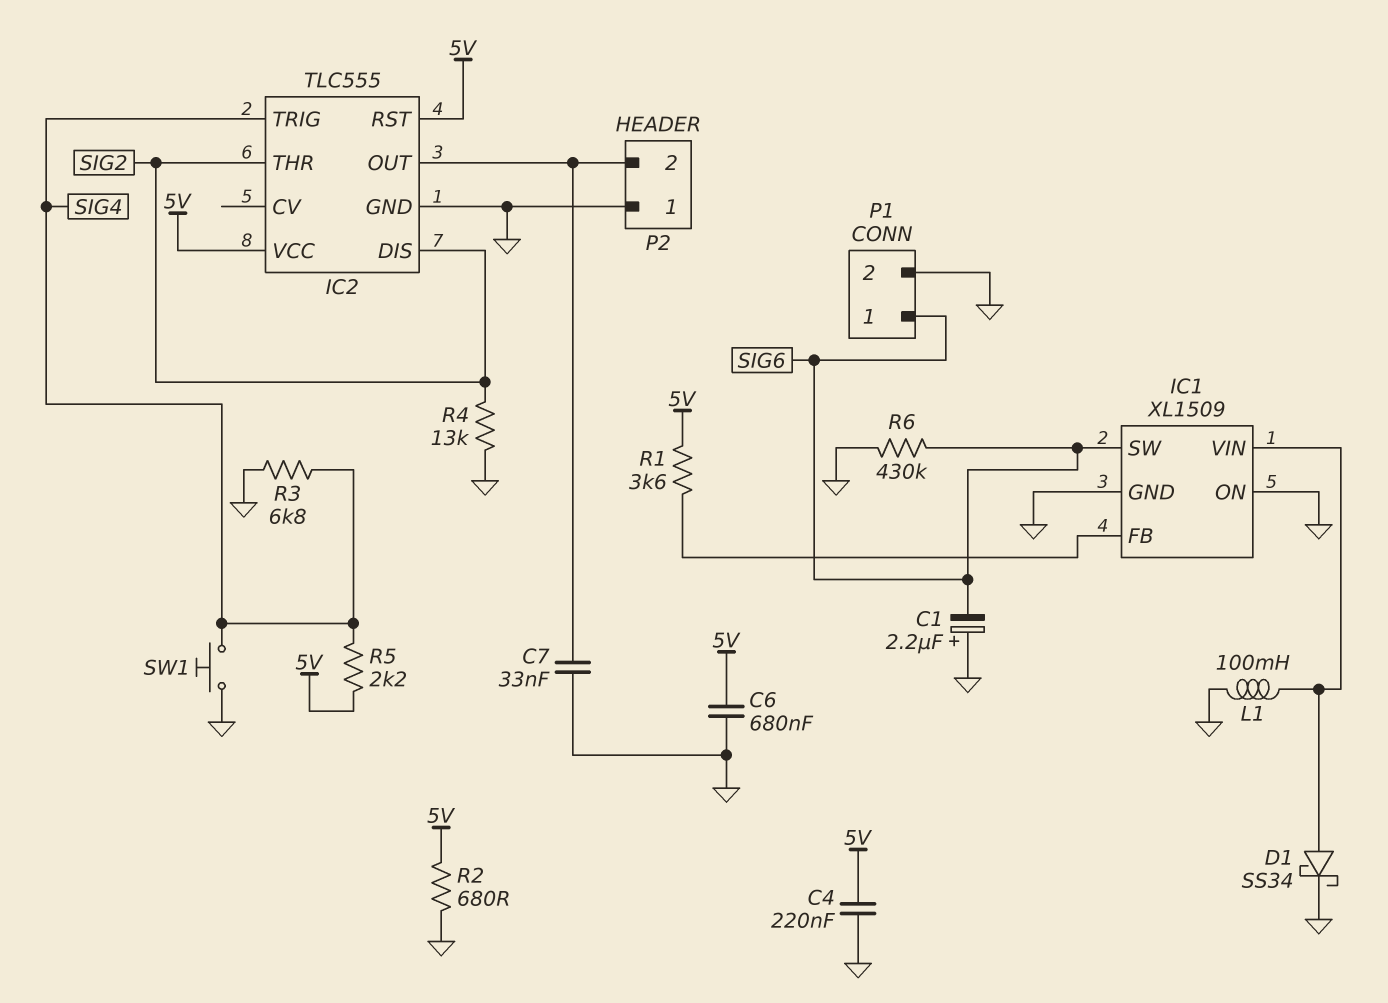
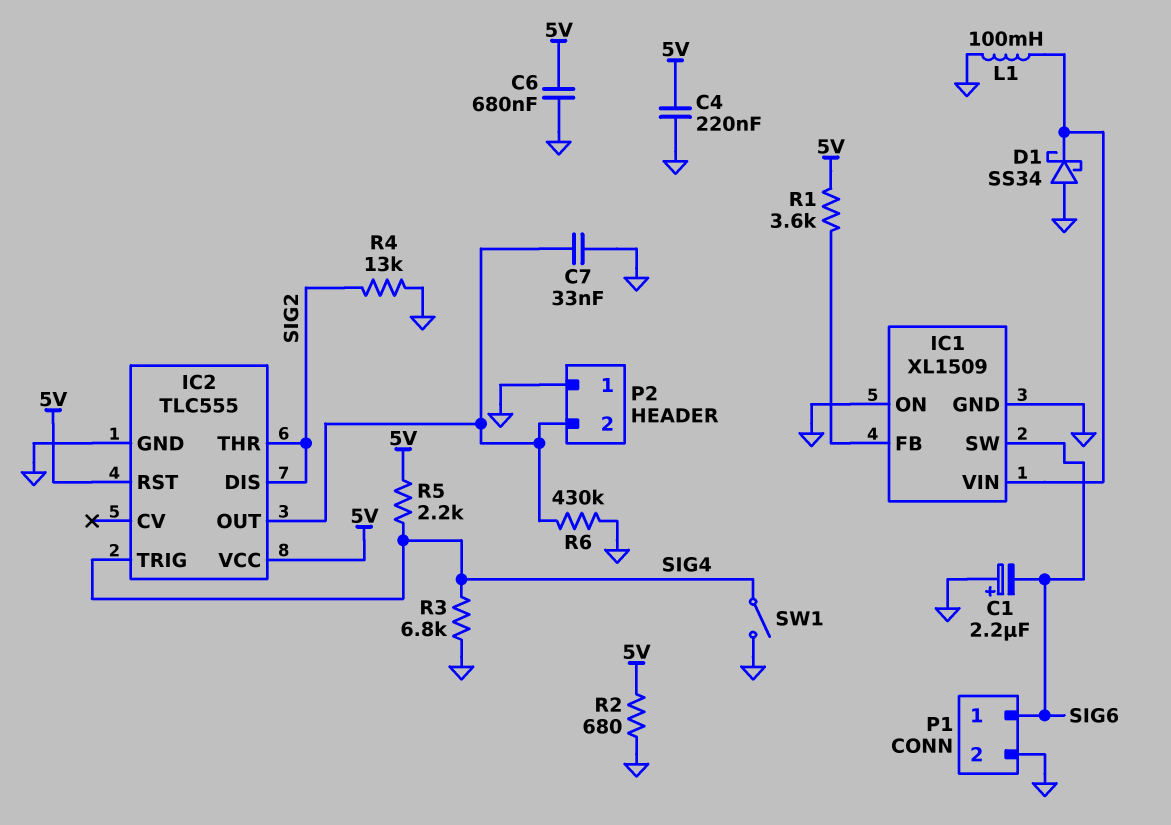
D1: schottky SS34 (A IC1/VIN, K GND) -> schottky SS34 (A GND, K IC1/VIN)
R6: 430k (GND, SIG6) -> 430k (GND, IC2/OUT)
SW1: button (GND, SIG4) -> switch (GND, SIG4)

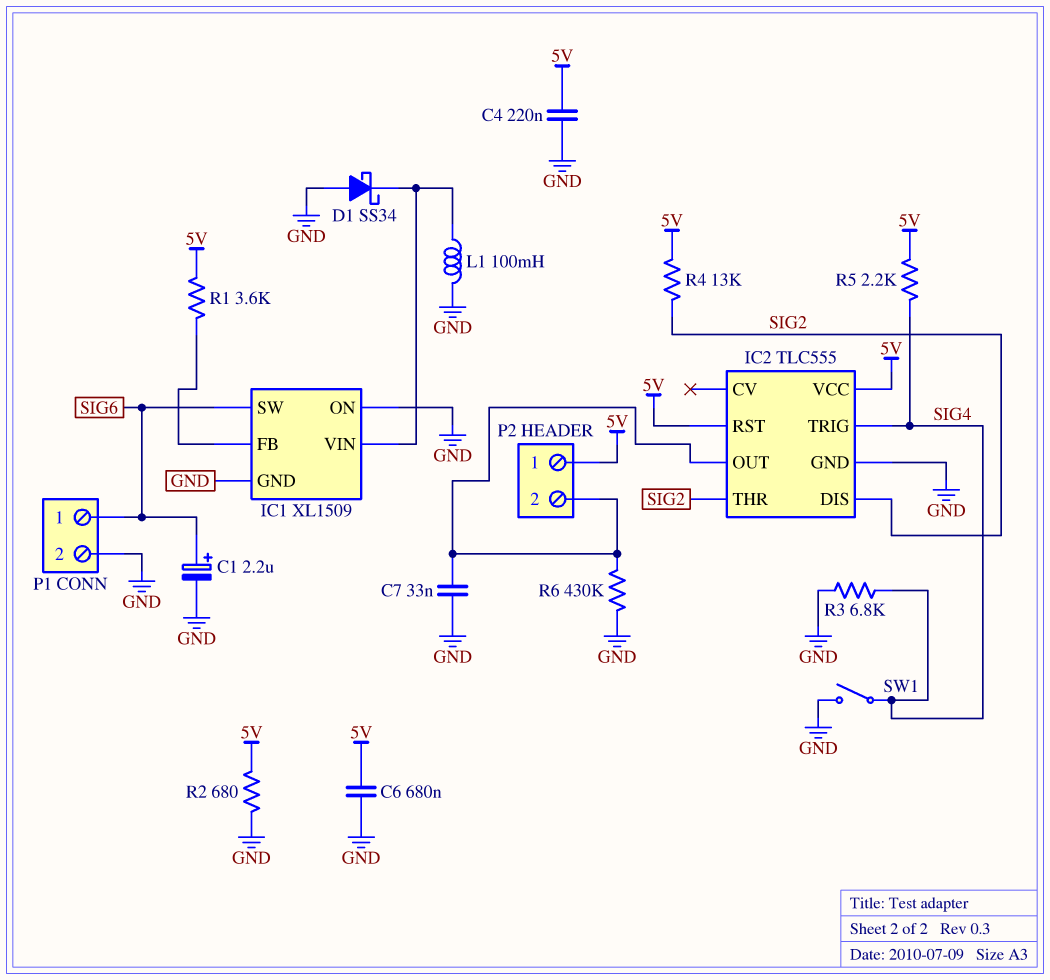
C1: 2.2uF (plus GND, minus SIG6) -> 2.2uF (plus SIG6, minus GND)
P2 pin 1: GND -> 5V
R4: 13k (GND, SIG2) -> 13k (5V, SIG2)

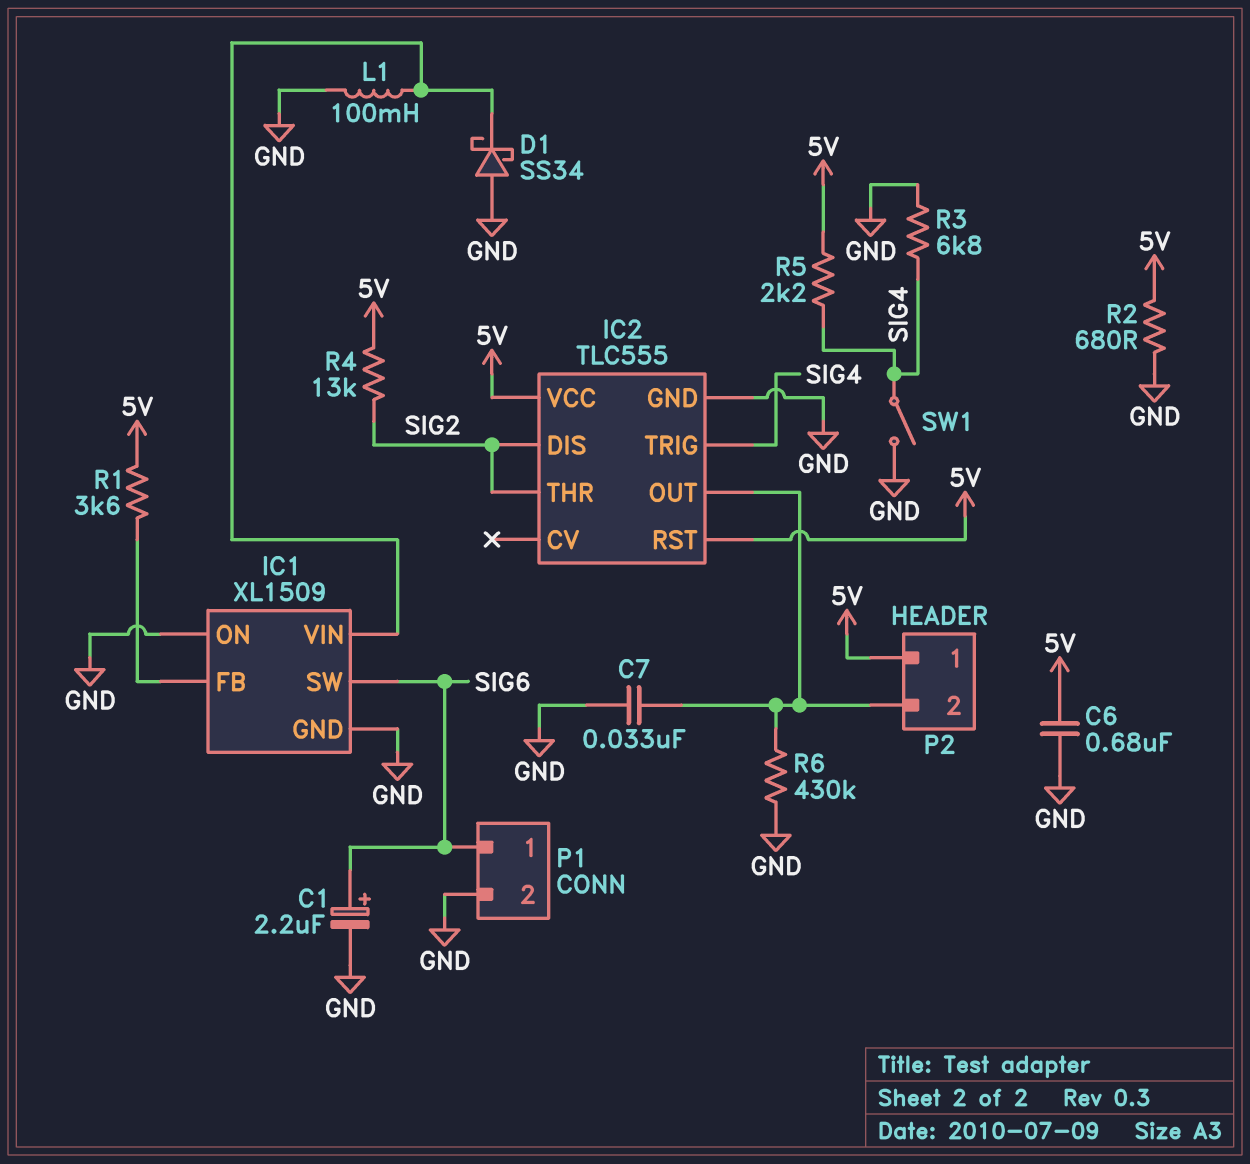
C4: 220nF (5V, GND) -> none

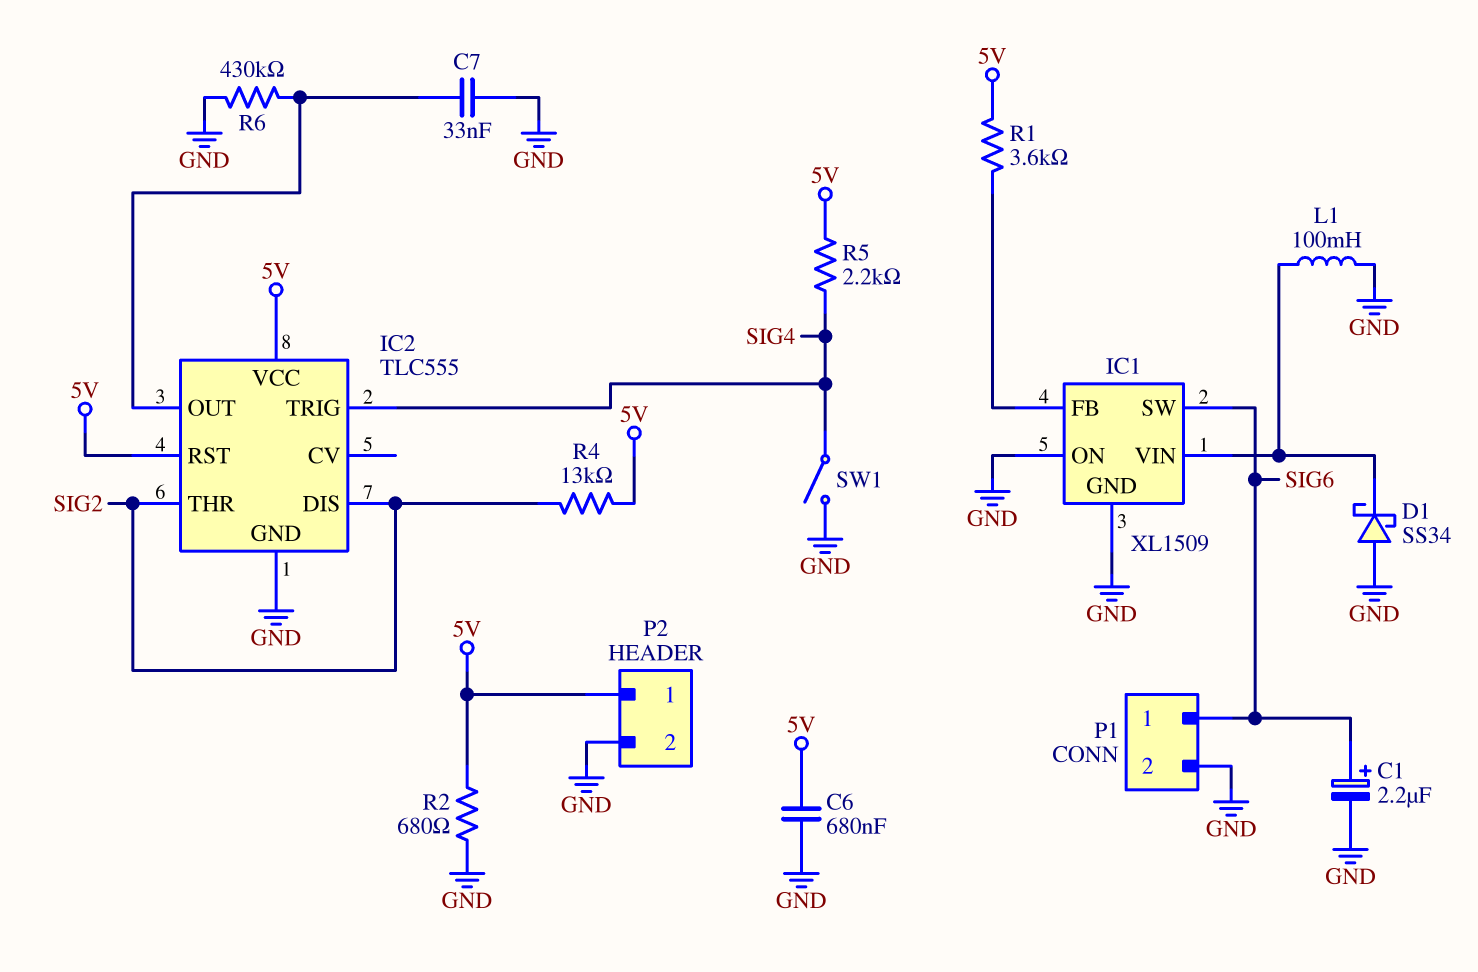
P2 pin 2: IC2/OUT -> GND
R3: 6.8k (GND, SIG4) -> none

